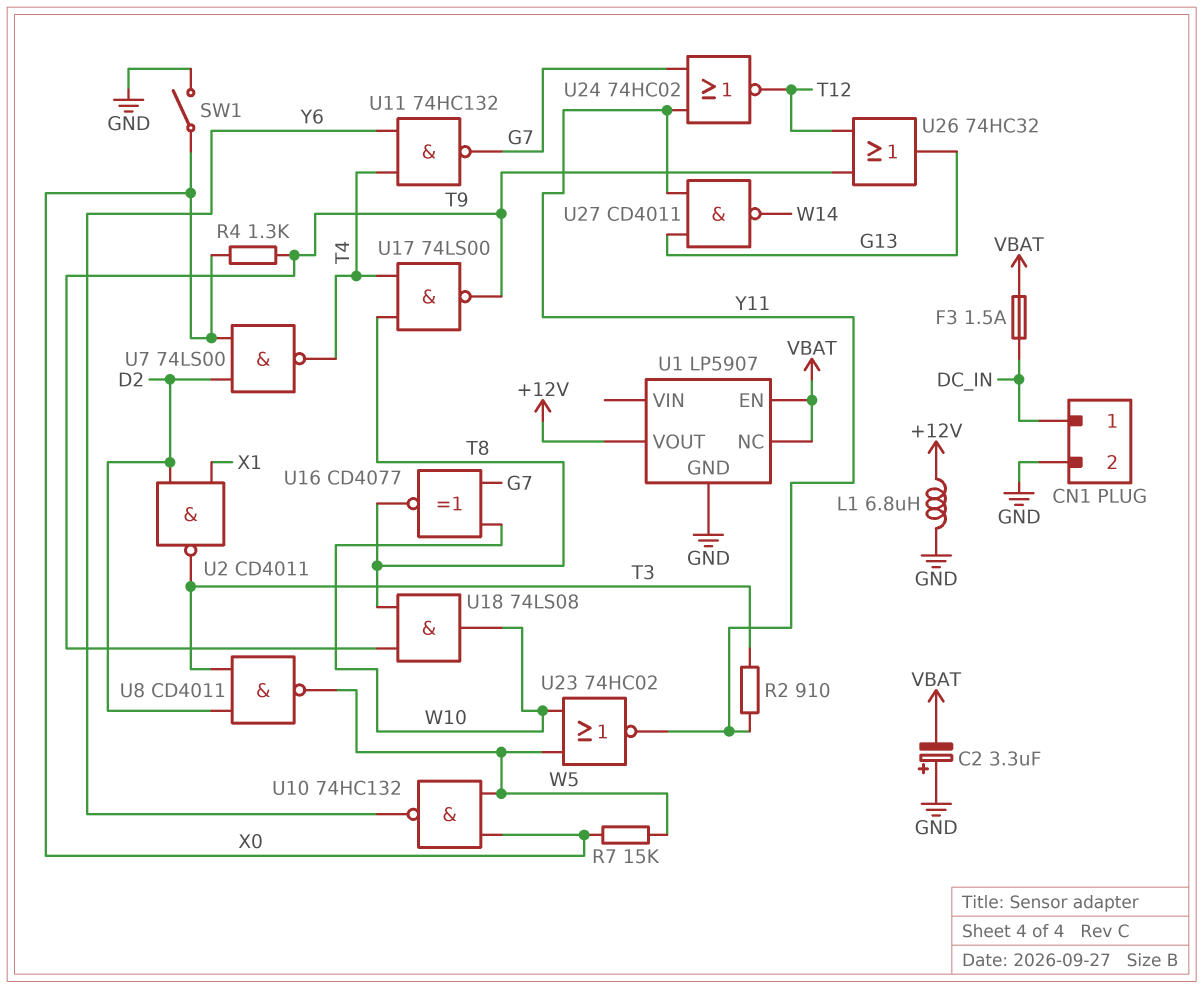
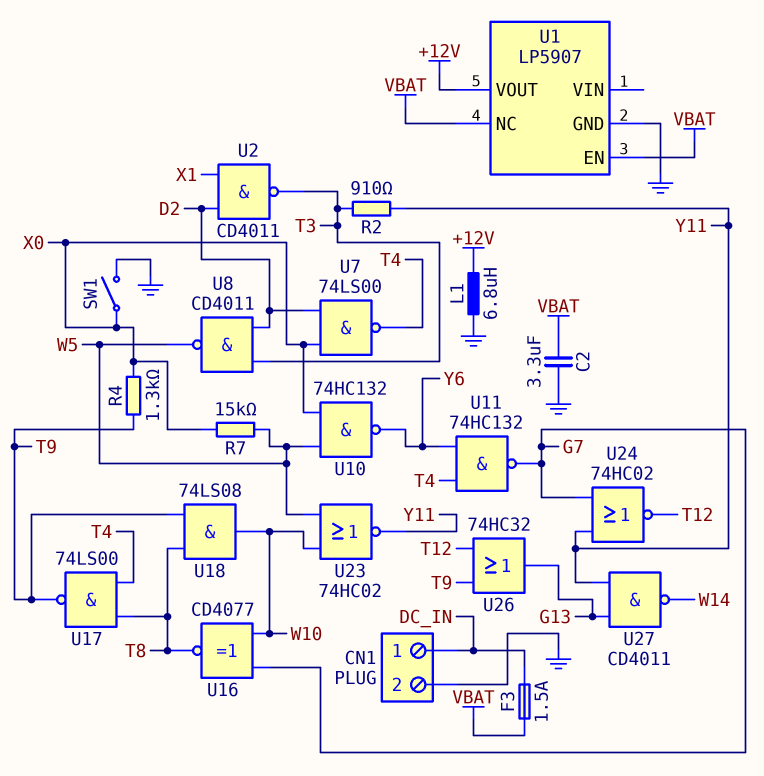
C2: 3.3uF (plus GND, minus VBAT) -> 3.3uF (GND, VBAT)

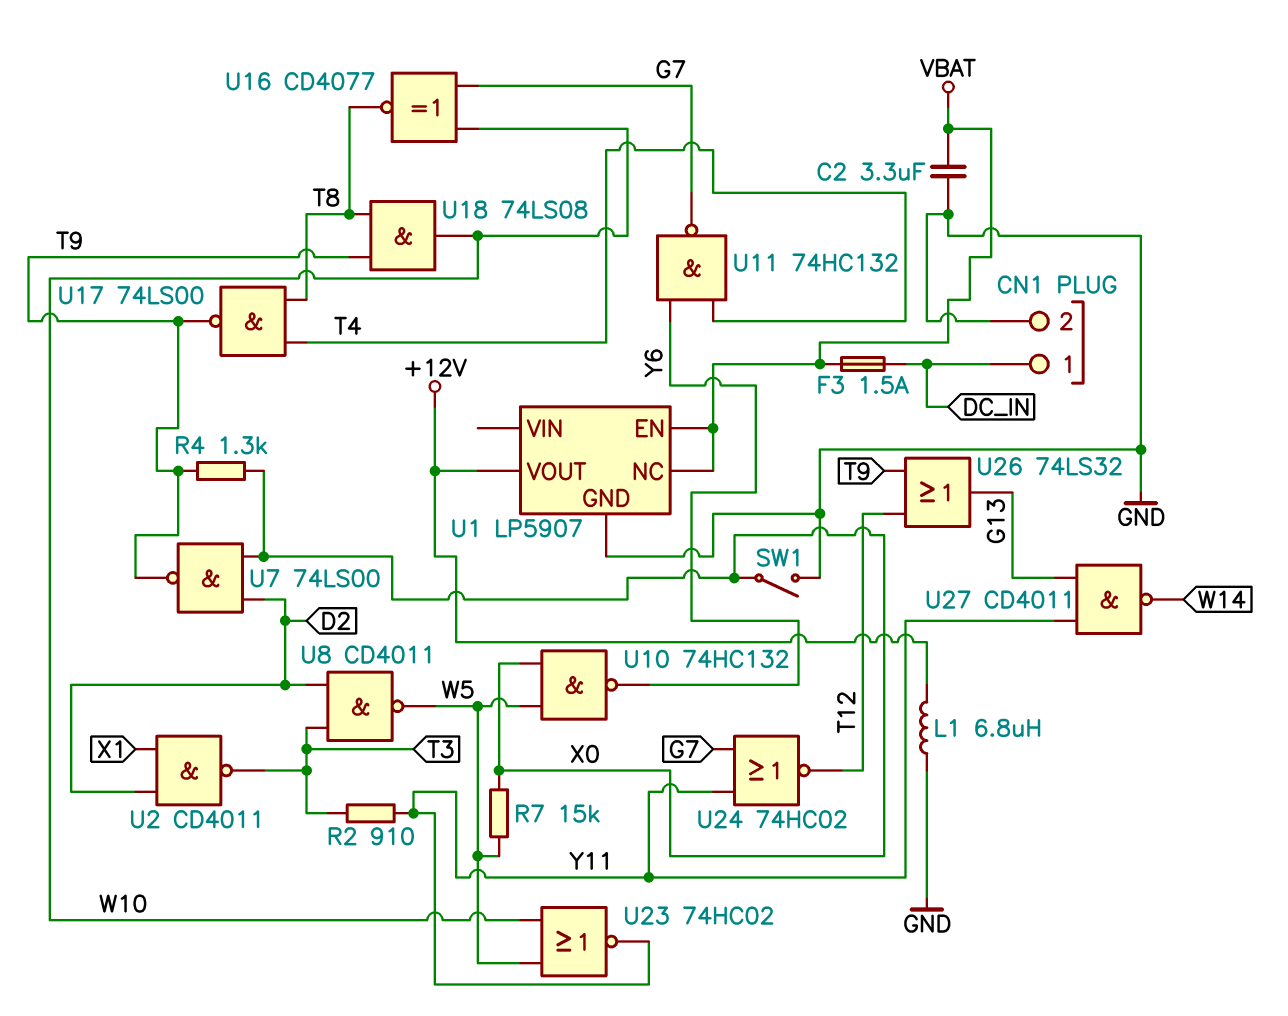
U7: NAND 74LS00 (in D2, in X0, out T4) -> NAND 74LS00 (in D2, in X0, out T9)
U26: OR 74HC32 (in T9, in T12, out G13) -> OR 74LS32 (in T9, in T12, out G13)

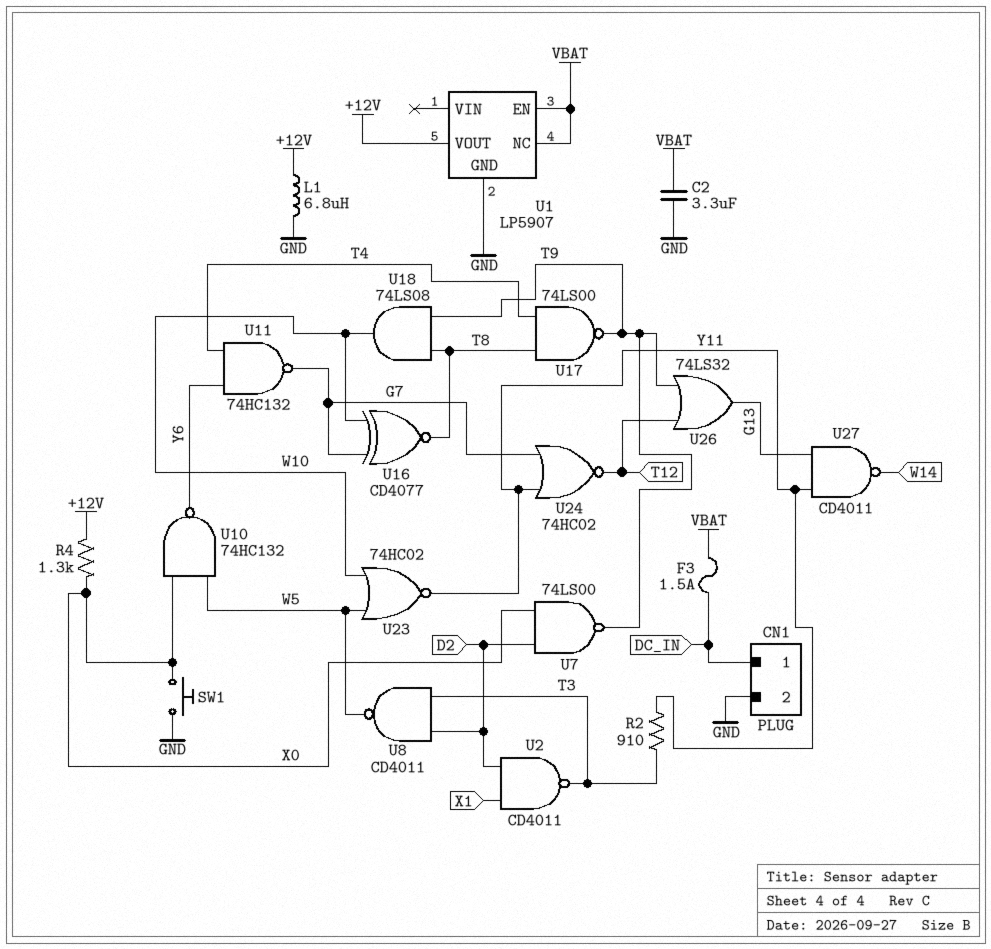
R4: 1.3k (T9, X0) -> 1.3k (+12V, X0)
R7: 15k (W5, X0) -> none
SW1: switch (GND, X0) -> button (GND, X0)

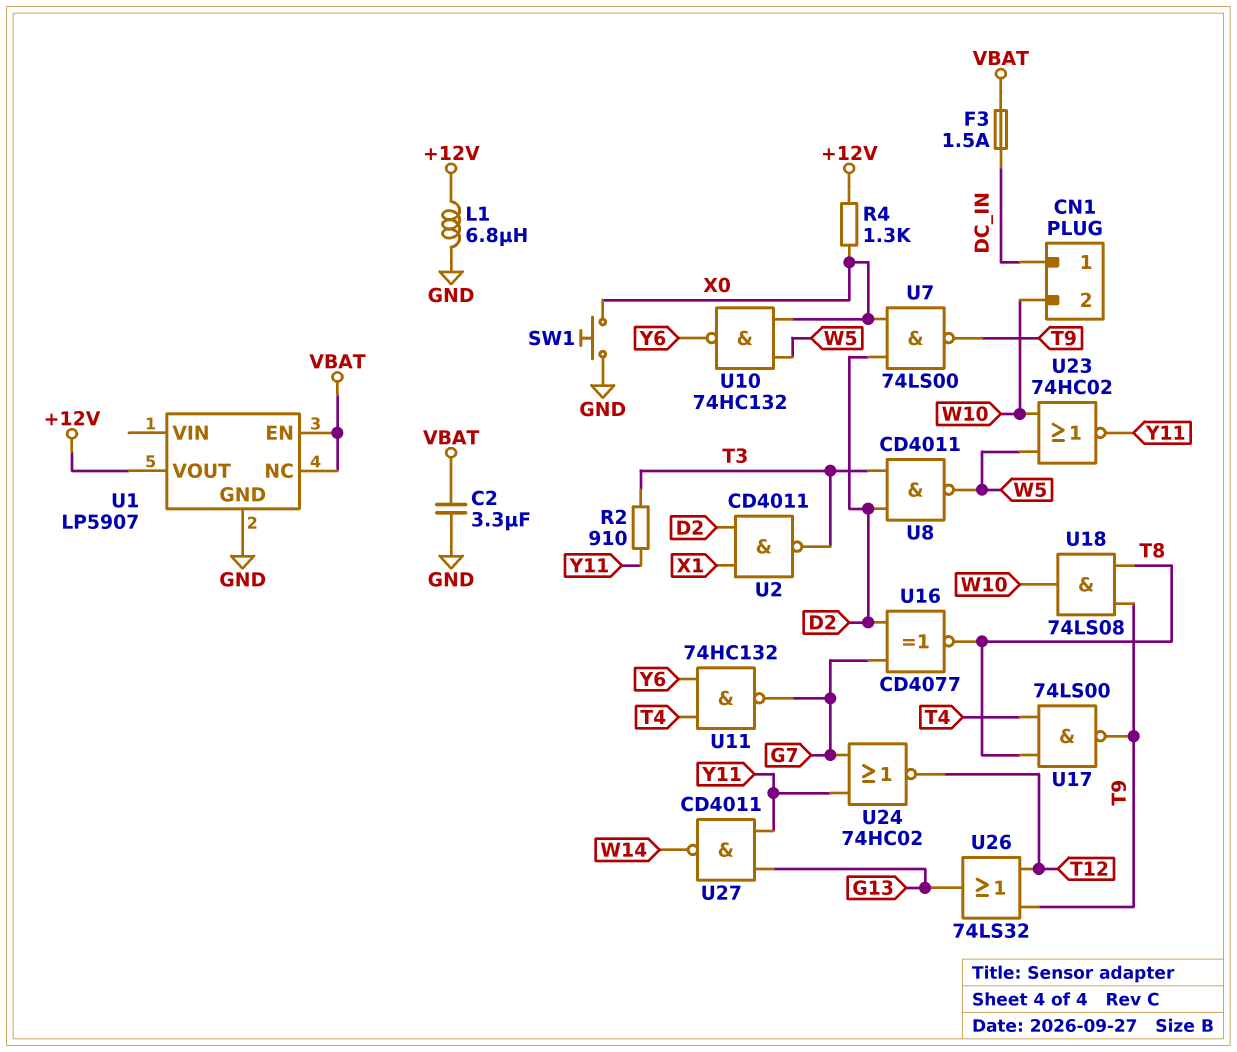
CN1 pin 2: GND -> W10
U16: XNOR CD4077 (in G7, in W10, out T8) -> XNOR CD4077 (in D2, in G7, out T8)

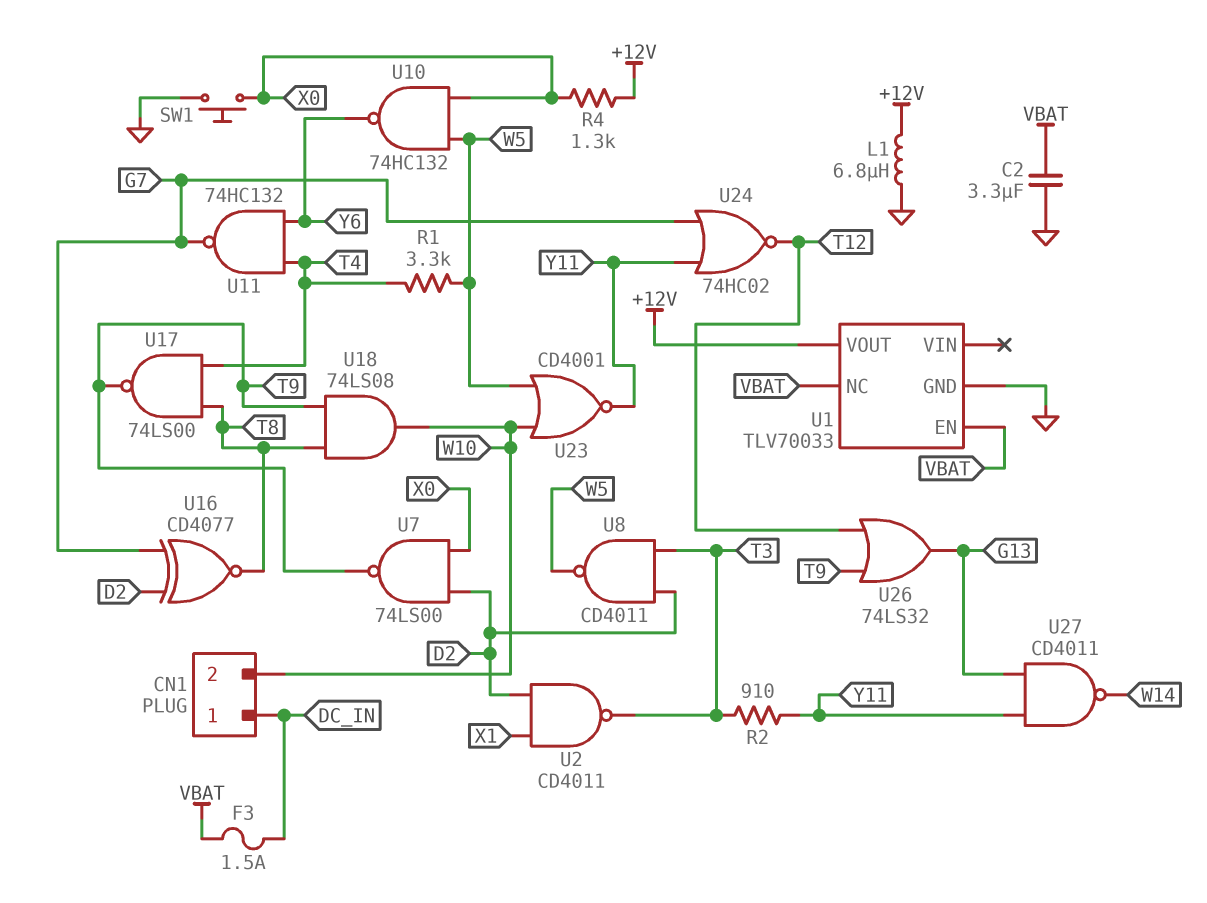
R1: none -> 3.3k (T4, W5)
U1: LP5907 -> TLV70033
U23: NOR 74HC02 (in W5, in W10, out Y11) -> NOR CD4001 (in W5, in W10, out Y11)

